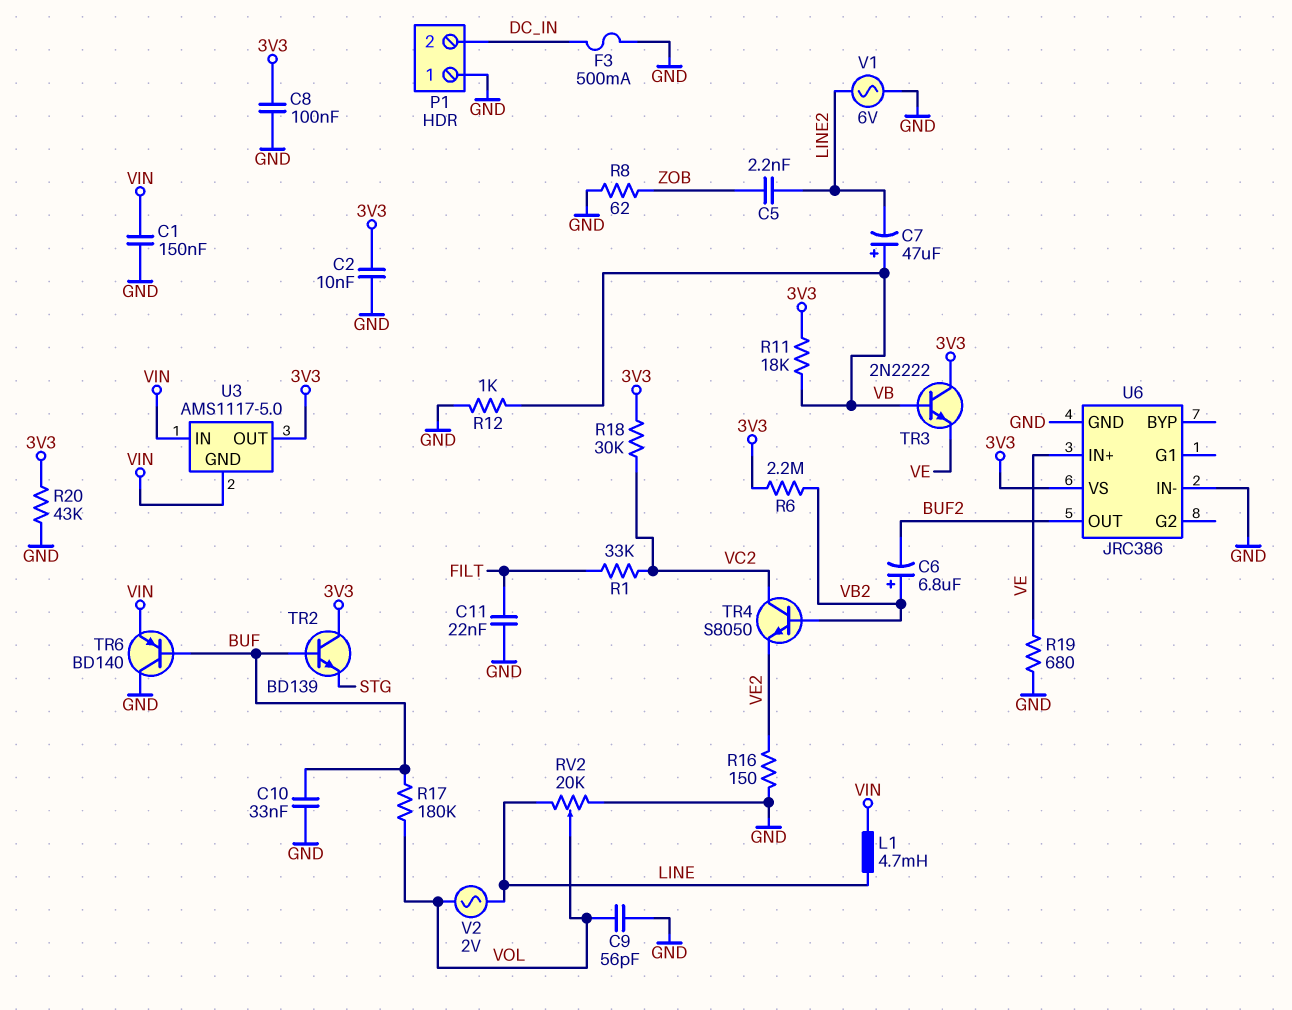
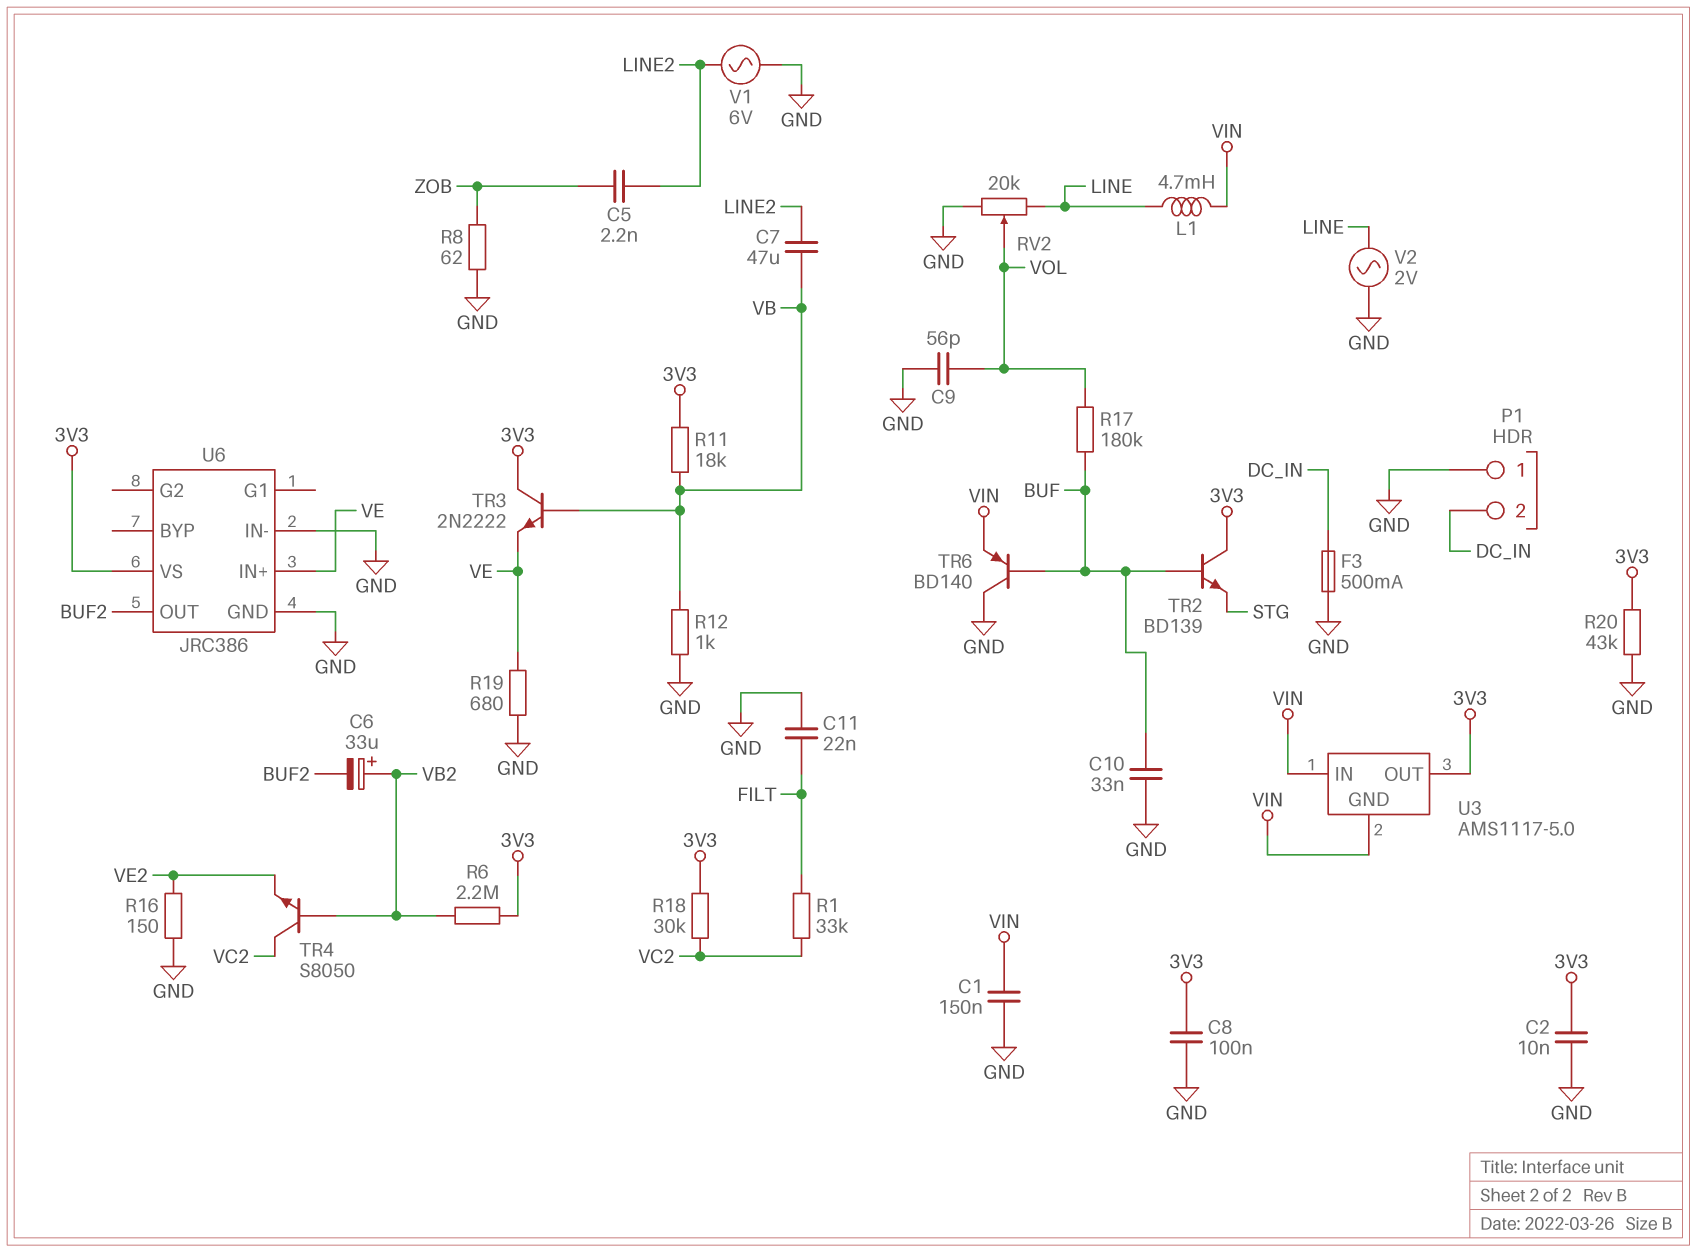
C6: 6.8uF (plus VB2, minus BUF2) -> 33uF (plus VB2, minus BUF2)
C7: 47uF (plus VB, minus LINE2) -> 47uF (LINE2, VB)
V2: AC 2V (LINE, VOL) -> AC 2V (GND, LINE)

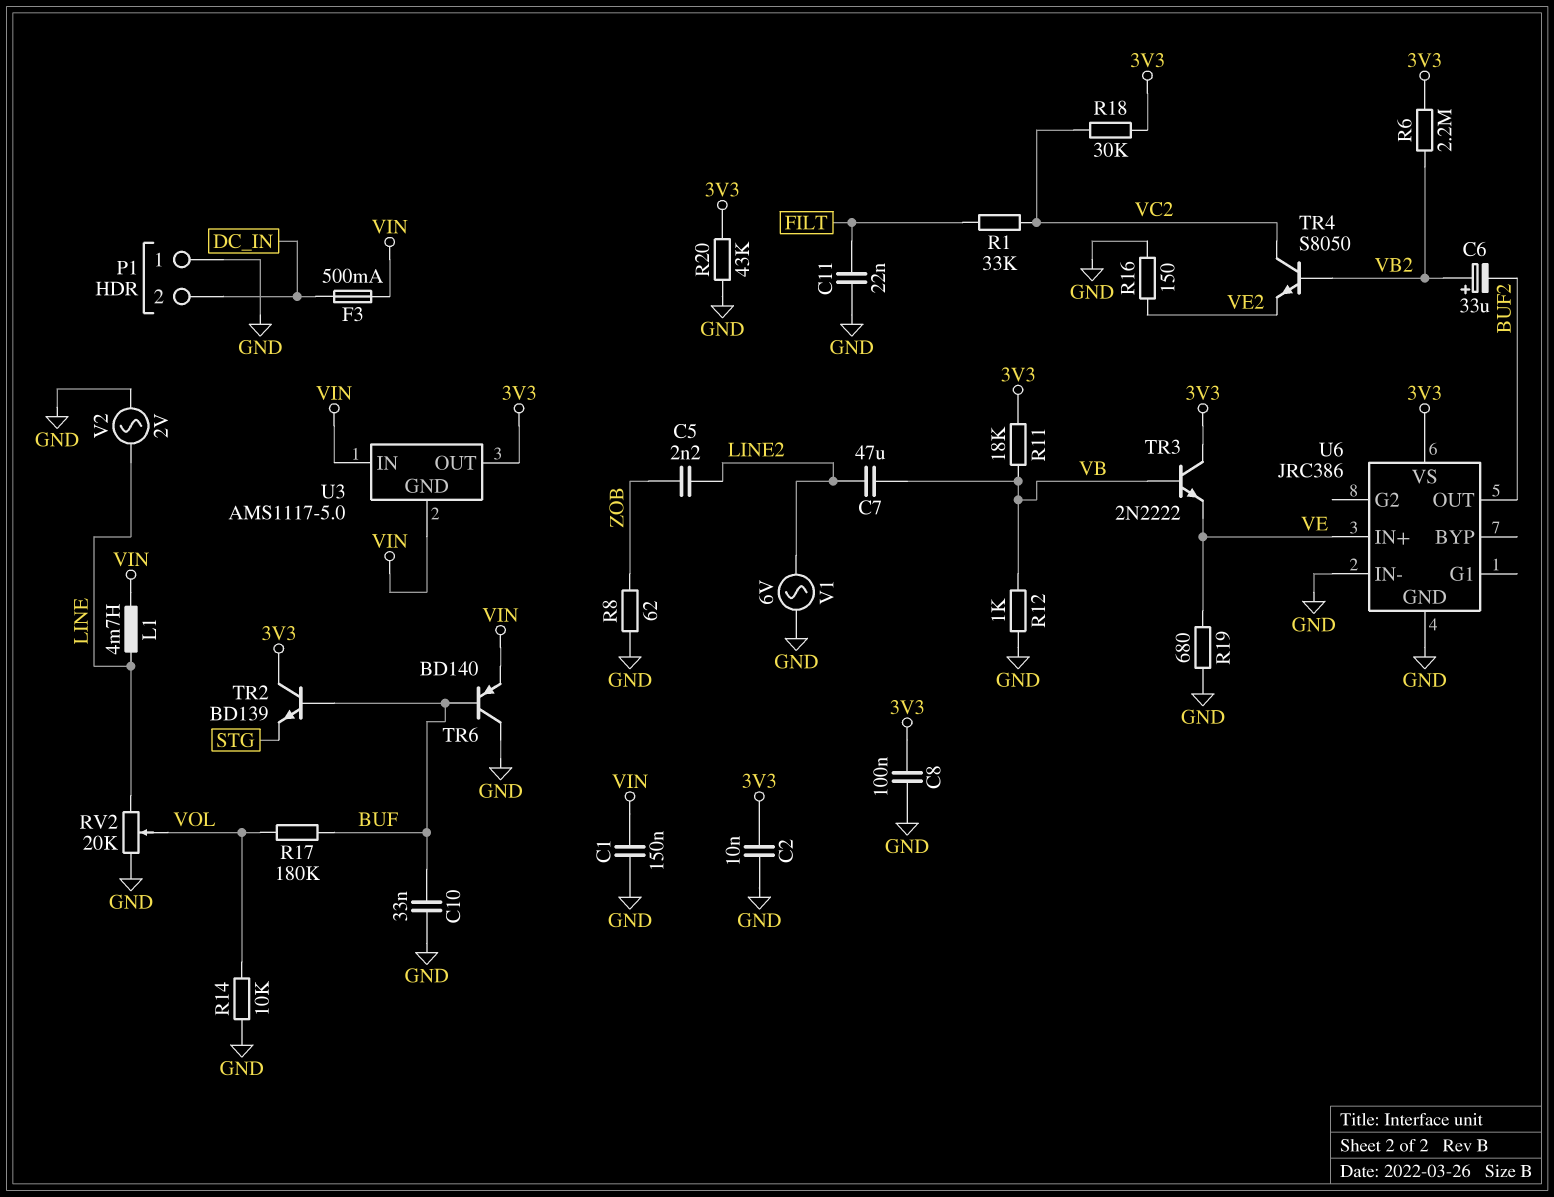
C9: 56pF (GND, VOL) -> none
F3: 500mA (DC_IN, GND) -> 500mA (DC_IN, VIN)
R14: none -> 10k (GND, VOL)

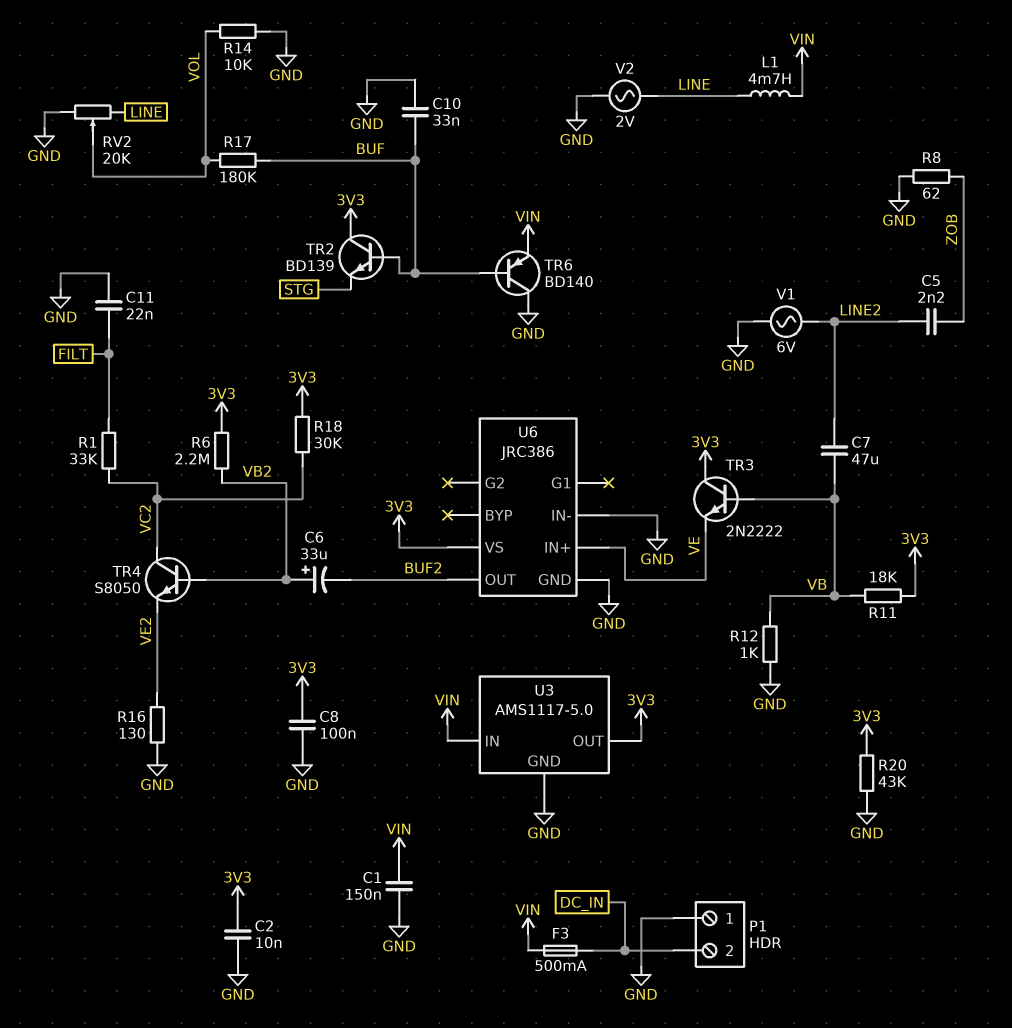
R16: 150 (GND, VE2) -> 130 (GND, VE2)
R19: 680 (GND, VE) -> none
U3 pin GND: VIN -> GND

